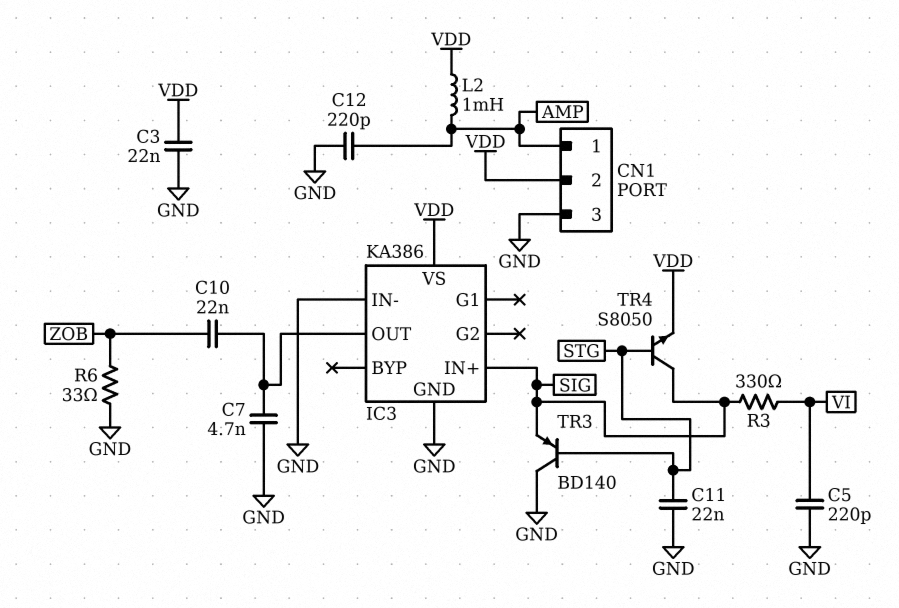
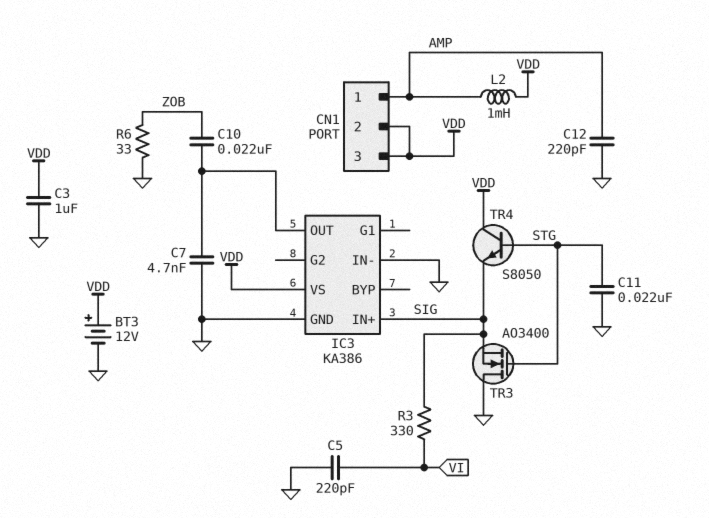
BT3: none -> 12V (plus VDD, minus GND)
C3: 22nF (GND, VDD) -> 1uF (GND, VDD)
CN1 pin 3: GND -> VDD
TR3: PNP BD140 (B STG, C GND, E SIG) -> NMOS AO3400 (G STG, D GND, S SIG)
TR4: NPN S8050 (B STG, C SIG, E VDD) -> NPN S8050 (B STG, C VDD, E SIG)

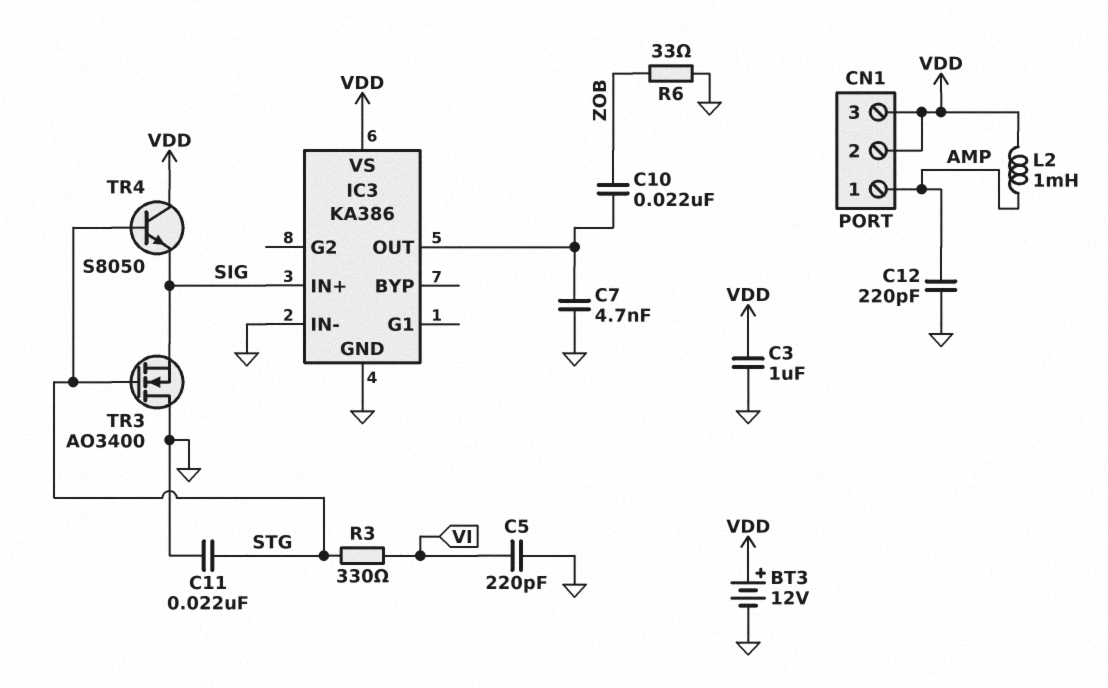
R3: 330 (SIG, VI) -> 330 (STG, VI)

